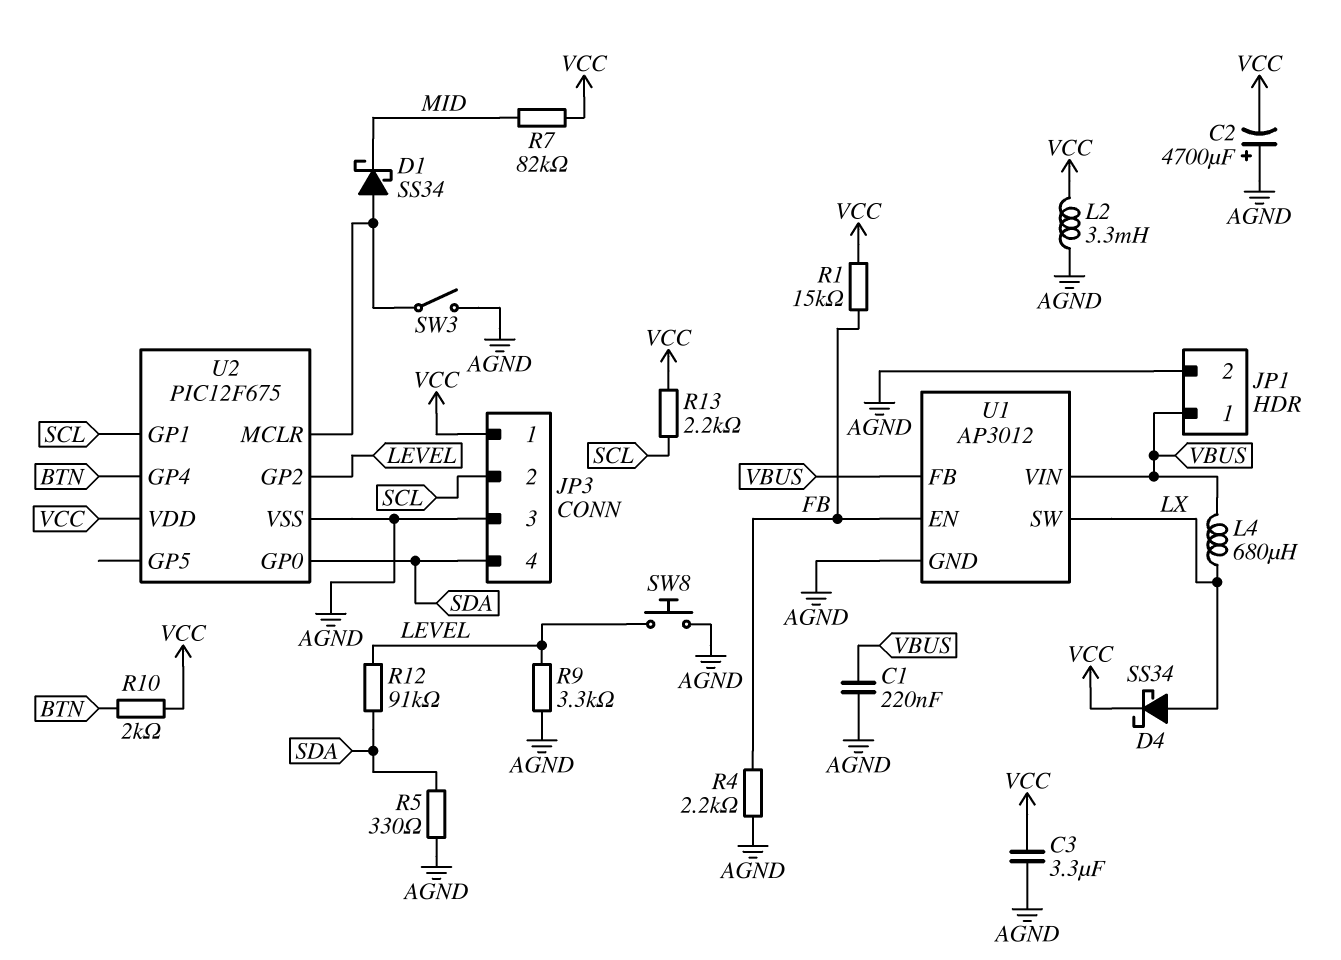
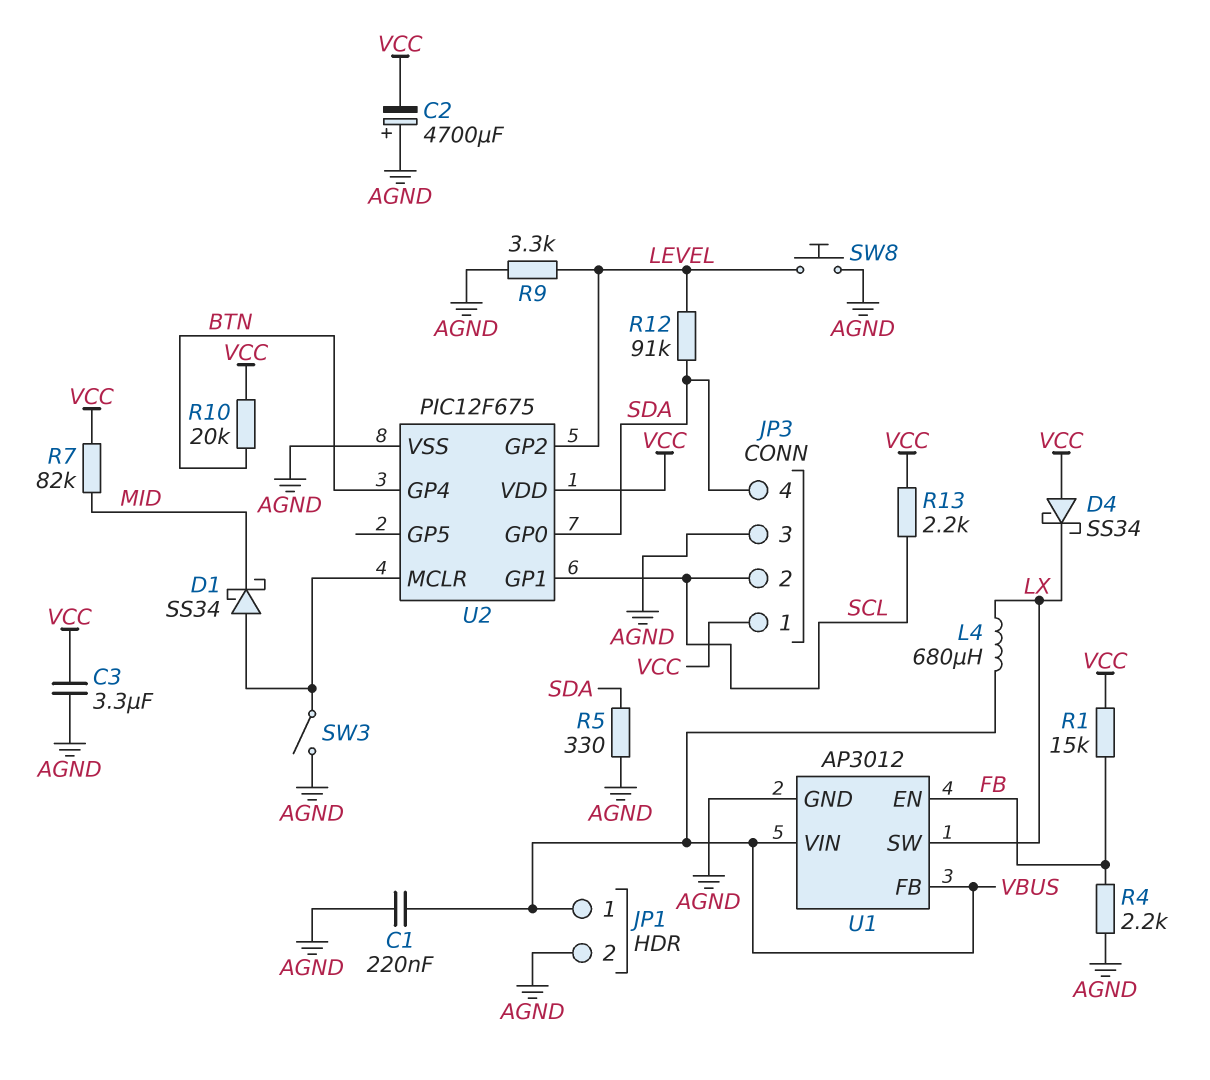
D4: schottky SS34 (A LX, K VCC) -> schottky SS34 (A VCC, K LX)
L2: 3.3mH (AGND, VCC) -> none
R10: 2k (BTN, VCC) -> 20k (BTN, VCC)

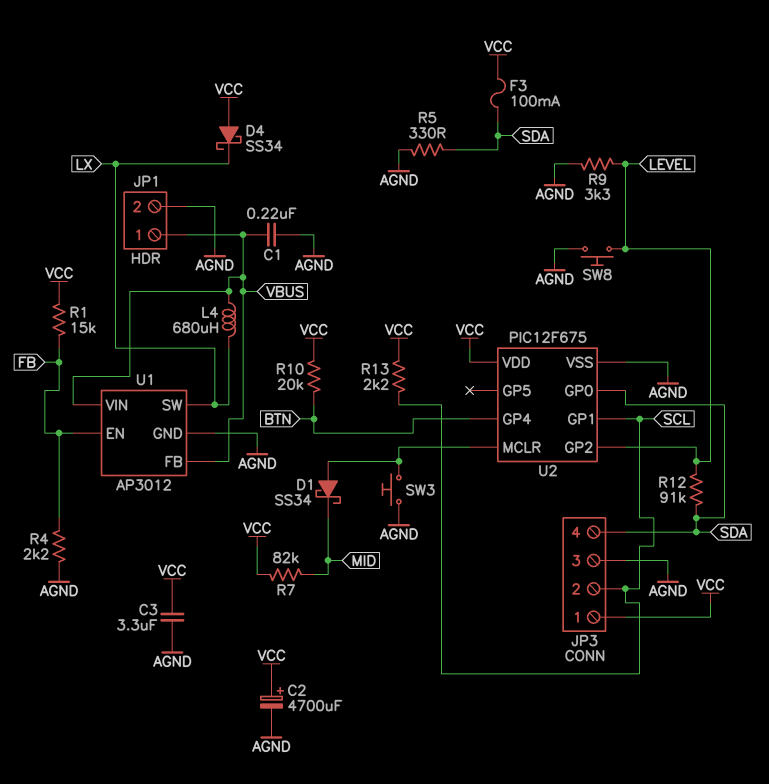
C2: 4700uF (plus AGND, minus VCC) -> 4700uF (plus VCC, minus AGND)
F3: none -> 100mA (SDA, VCC)
SW3: switch (AGND, U2/MCLR) -> button (AGND, U2/MCLR)

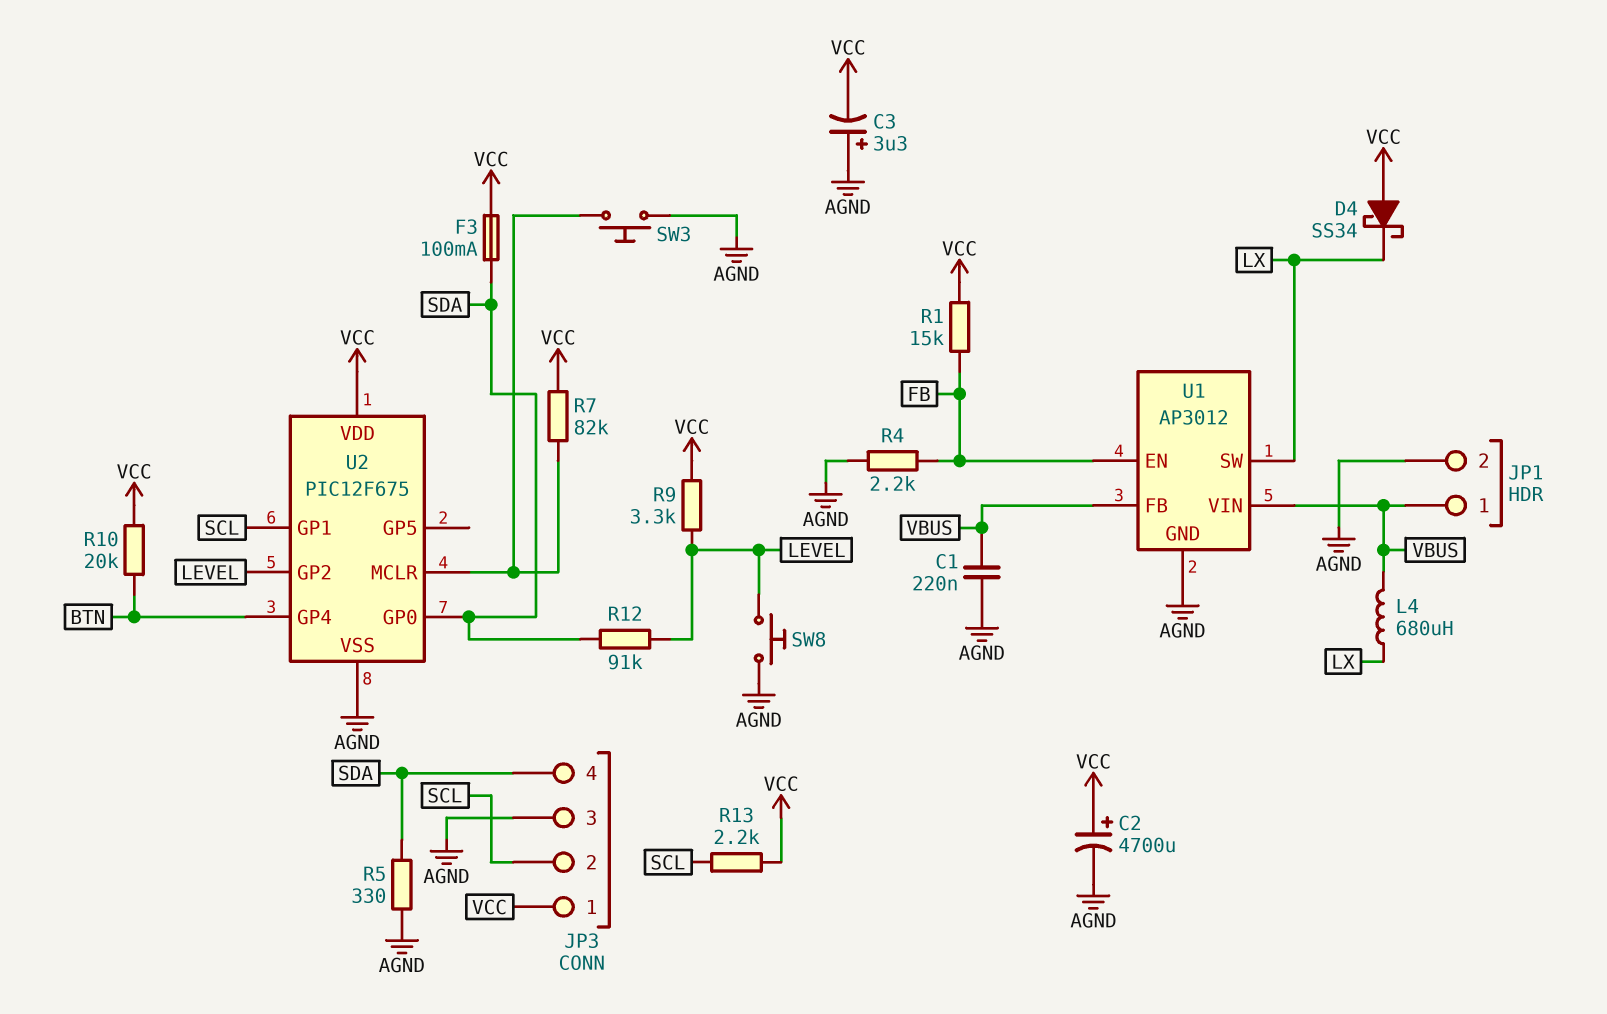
C3: 3.3uF (AGND, VCC) -> 3.3uF (plus AGND, minus VCC)
D1: schottky SS34 (A U2/MCLR, K MID) -> none
R7: 82k (MID, VCC) -> 82k (U2/MCLR, VCC)
R9: 3.3k (AGND, LEVEL) -> 3.3k (LEVEL, VCC)

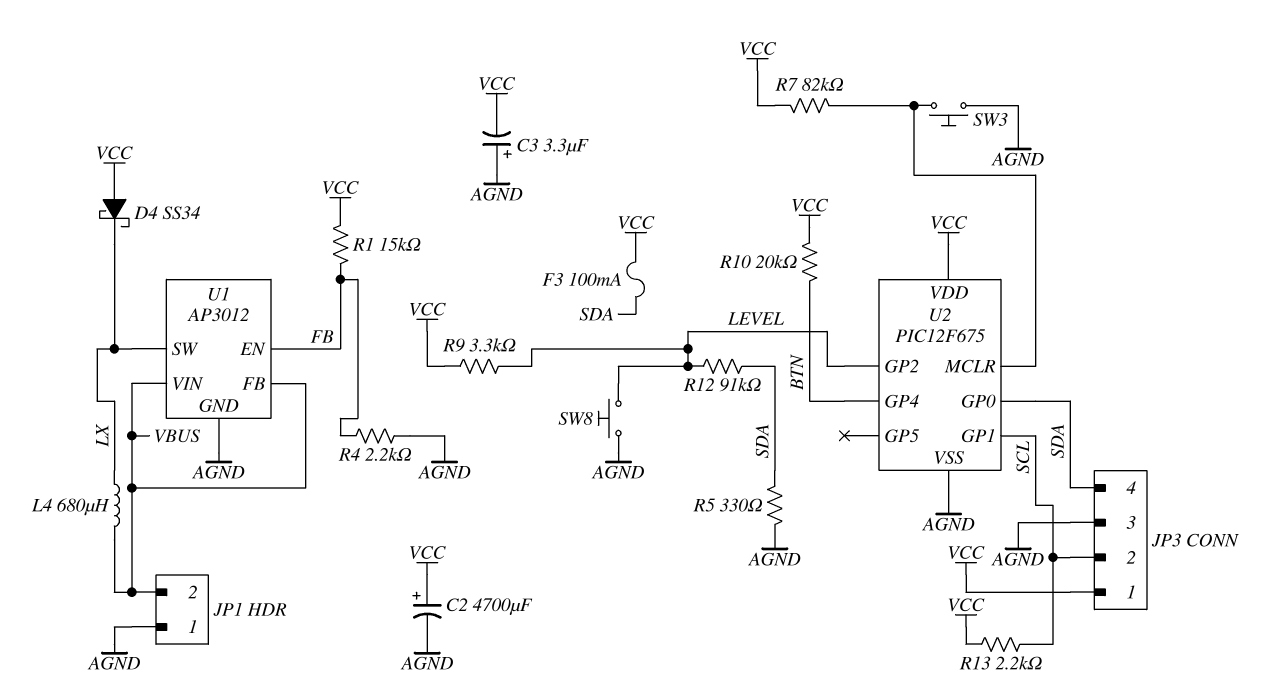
C1: 220nF (AGND, VBUS) -> none
JP1 pin 1: VBUS -> AGND
JP1 pin 2: AGND -> VBUS

